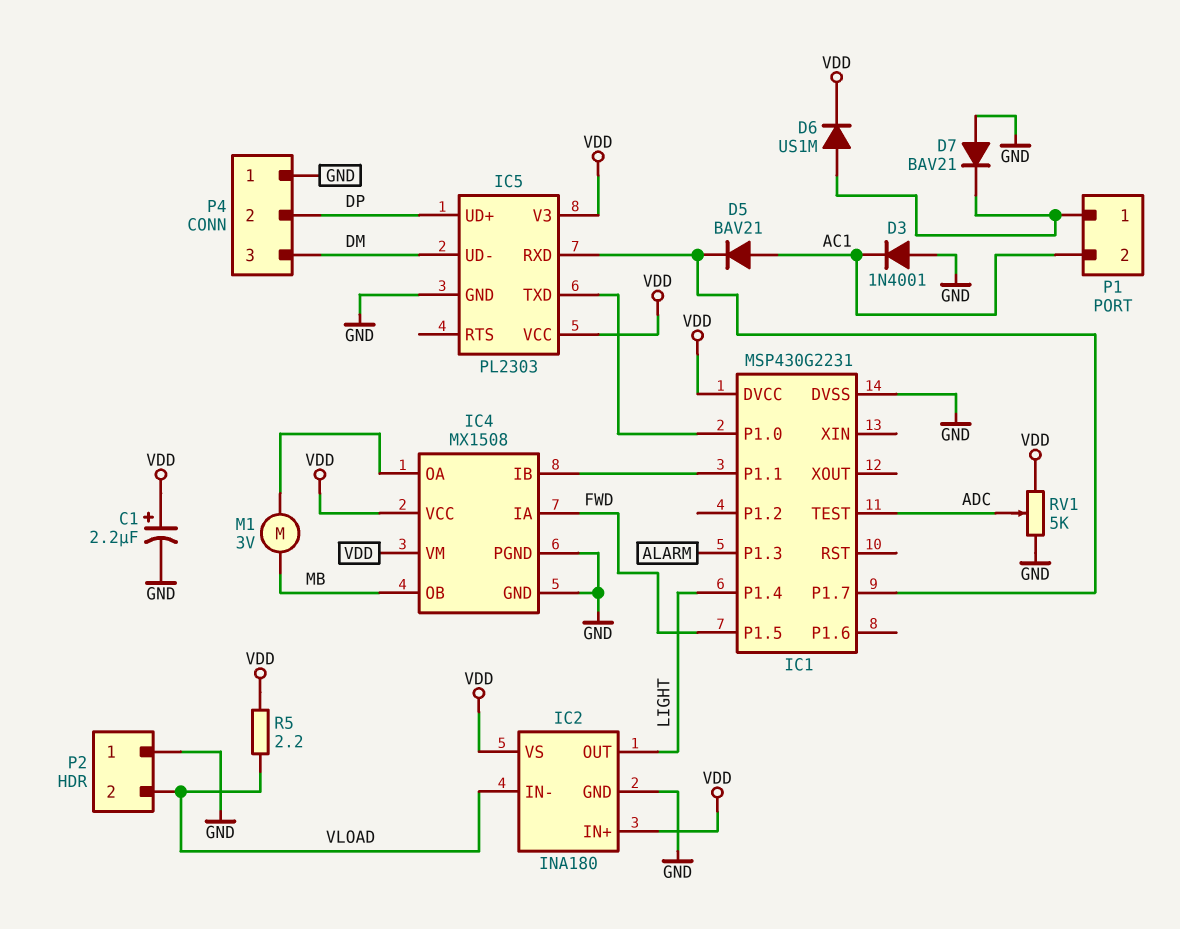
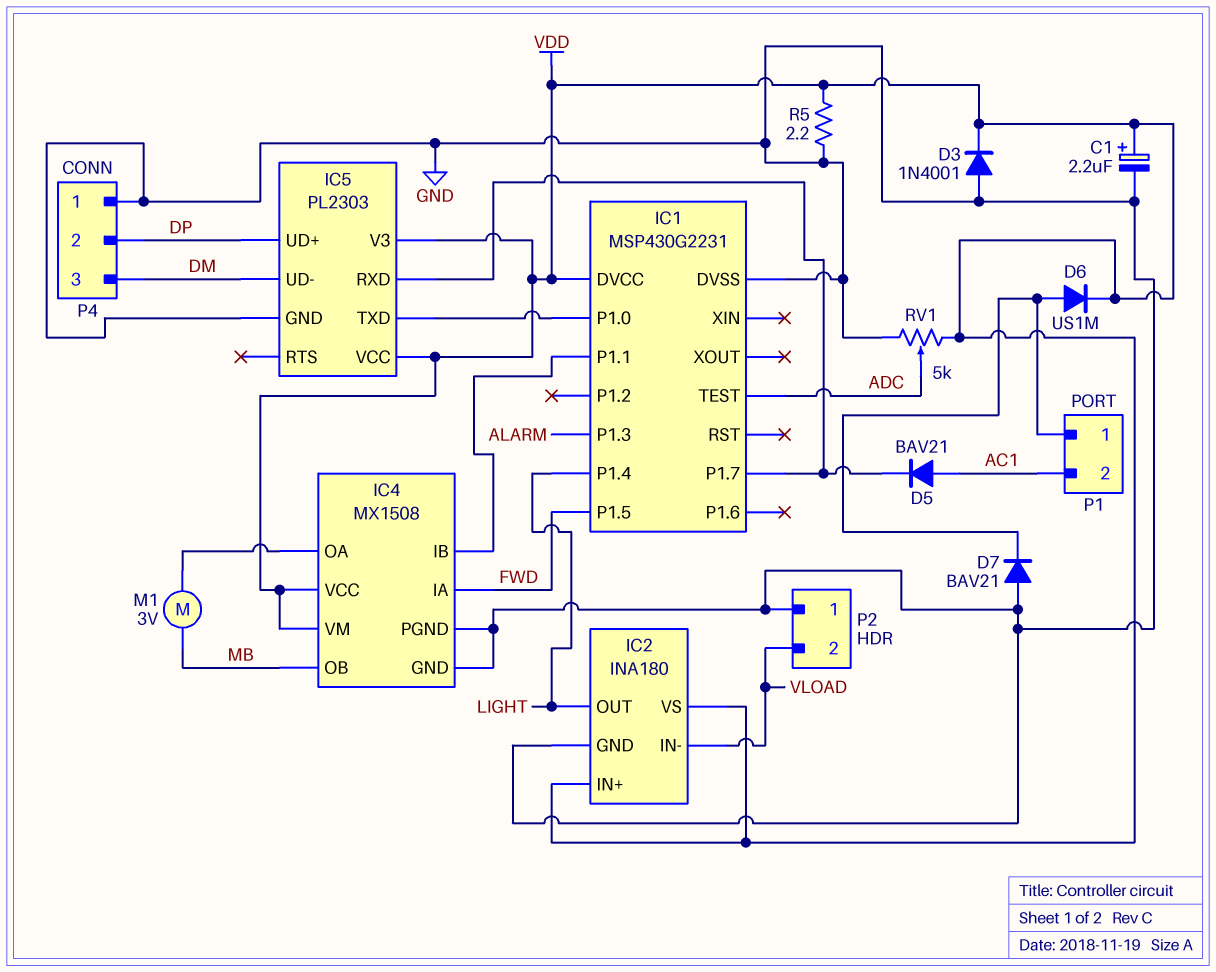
D3: diode 1N4001 (A GND, K AC1) -> diode 1N4001 (A GND, K VDD)
R5: 2.2 (VDD, VLOAD) -> 2.2 (GND, VDD)

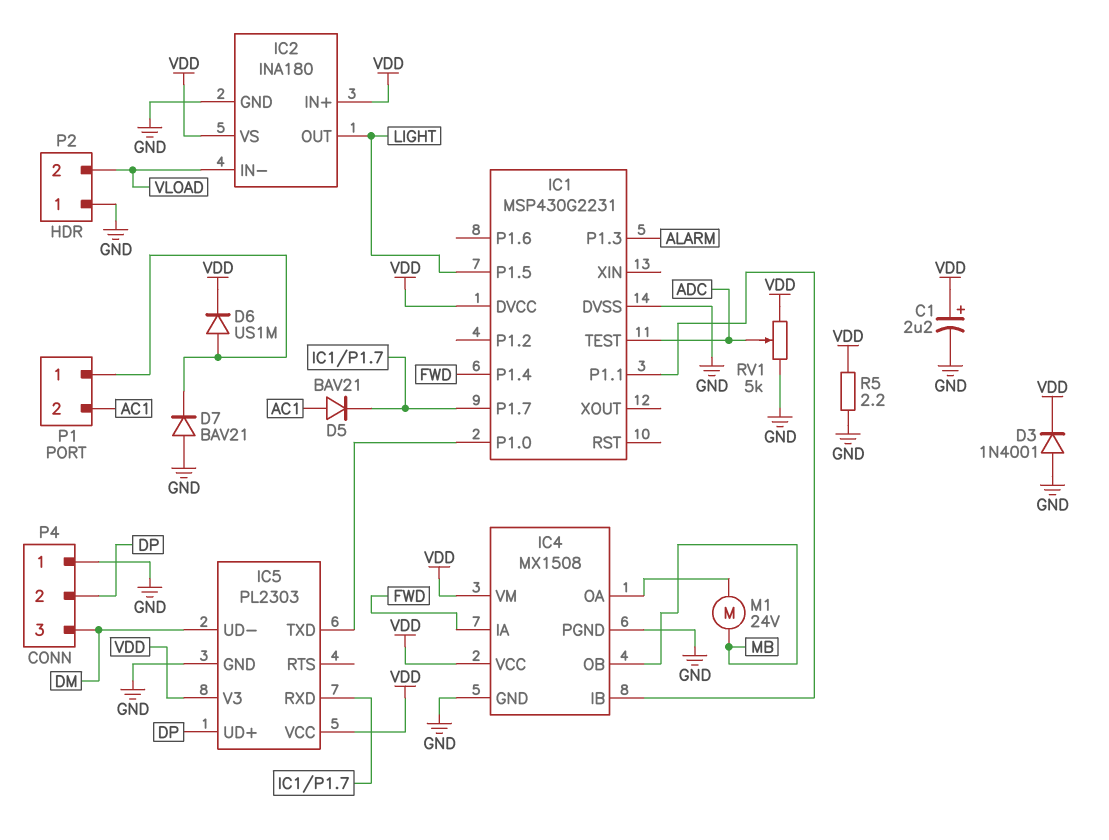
IC1 pin P1.4: LIGHT -> FWD
IC1 pin P1.5: FWD -> LIGHT
M1: motor 3V (IC4/OA, MB) -> motor 24V (IC4/OA, MB)

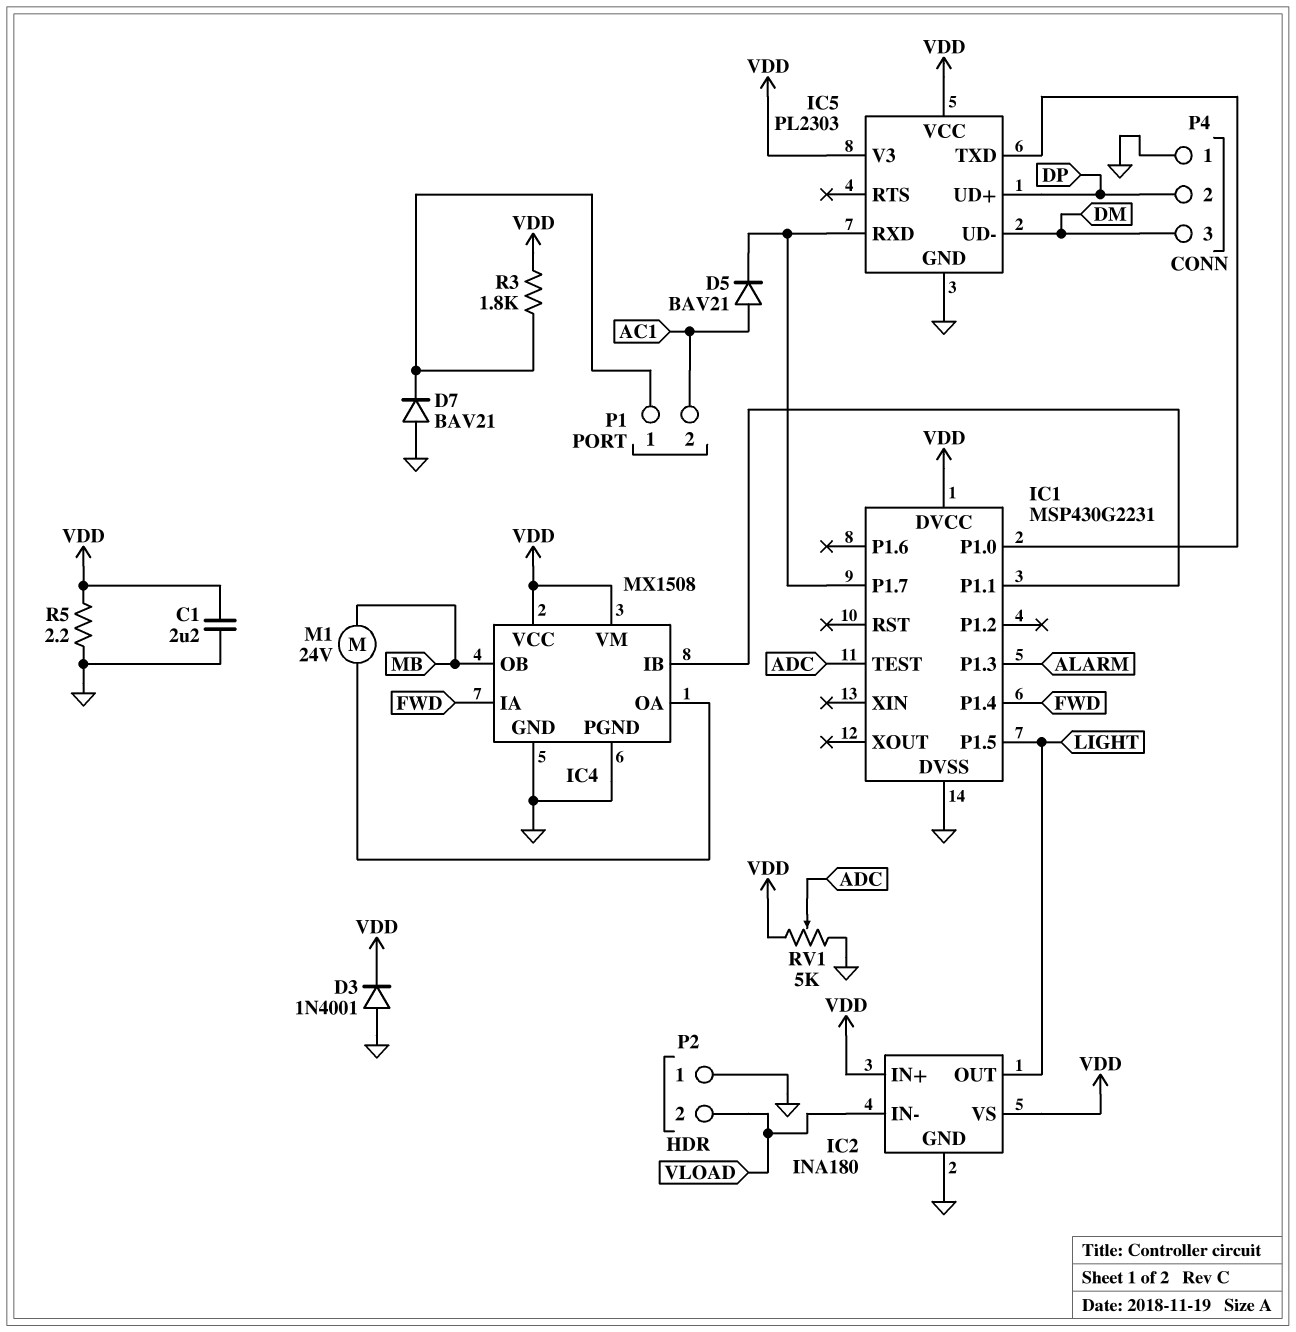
C1: 2.2uF (plus VDD, minus GND) -> 2.2uF (GND, VDD)
D6: diode US1M (A P1/1, K VDD) -> none
R3: none -> 1.8k (P1/1, VDD)

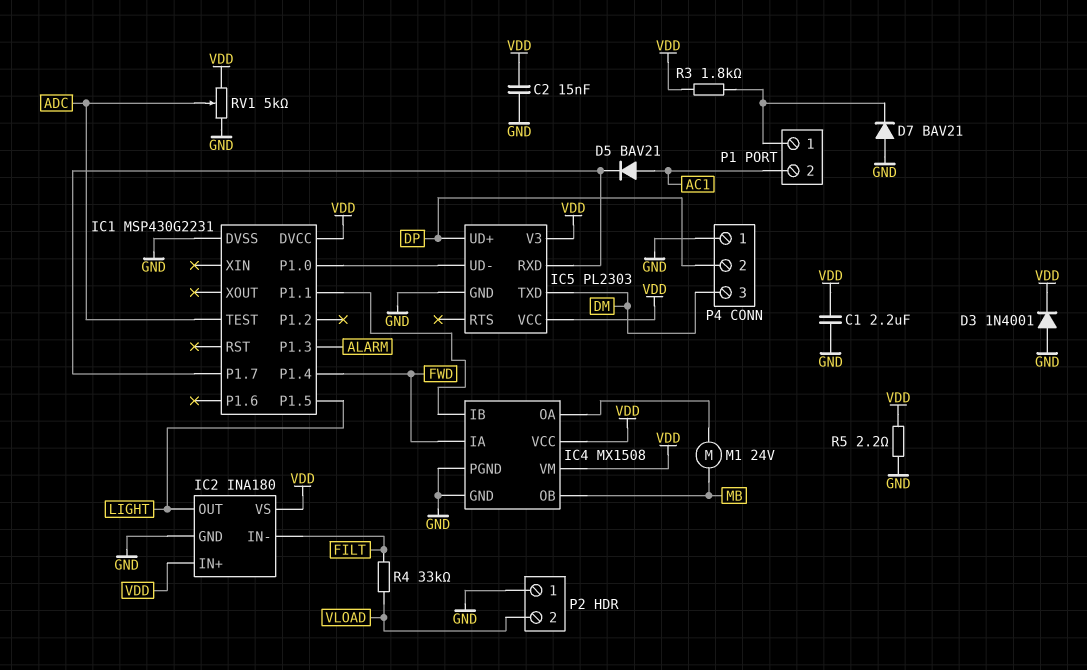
C2: none -> 15nF (GND, VDD)
IC2 pin IN-: VLOAD -> FILT
IC5 pin TXD: IC1/P1.0 -> DM
IC5 pin UD-: DM -> IC1/P1.0
R4: none -> 33k (FILT, VLOAD)

